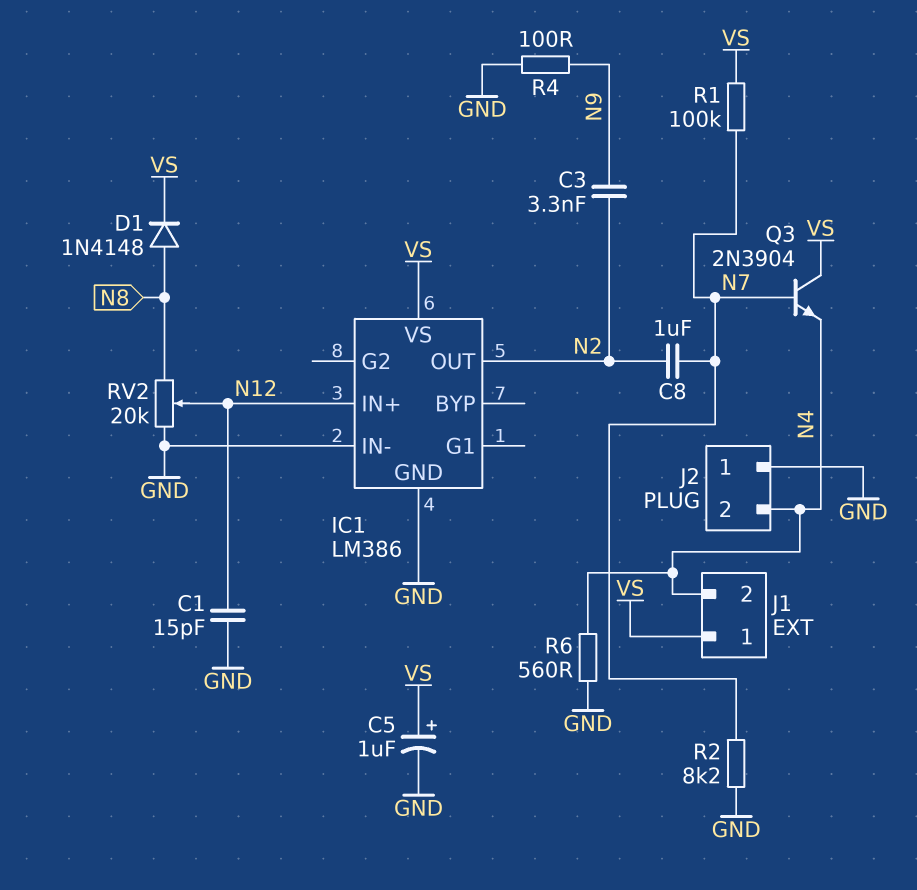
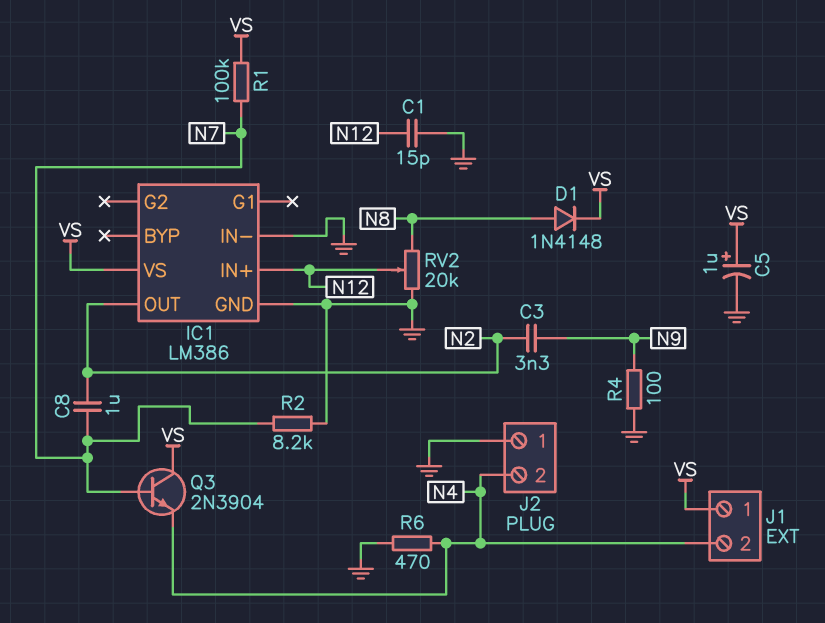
R6: 560 (GND, N4) -> 470 (GND, N4)

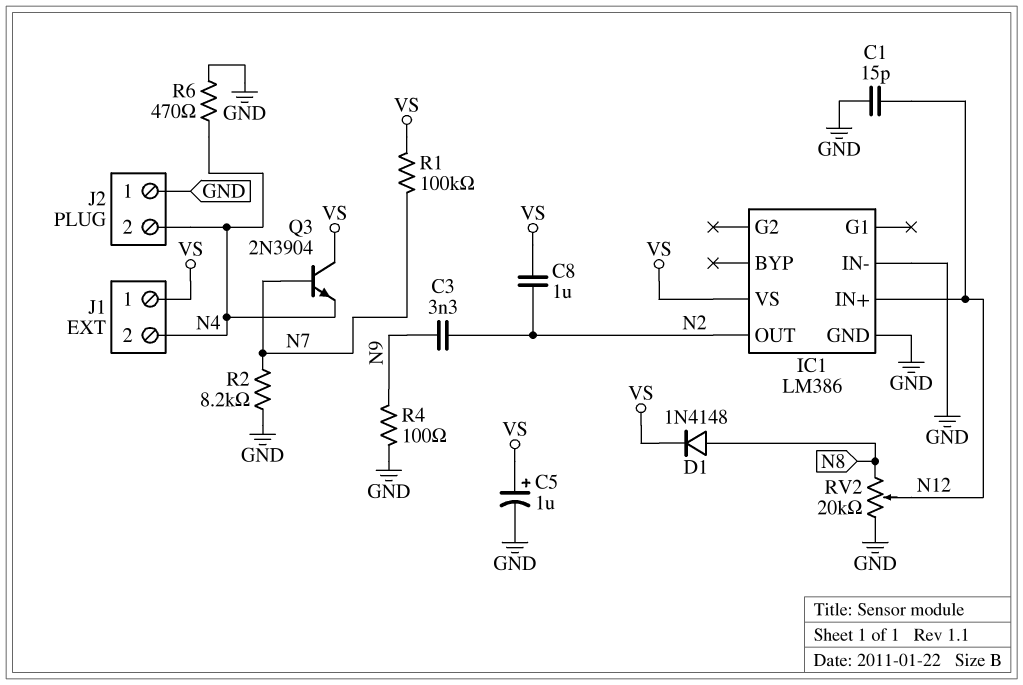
C8: 1uF (N2, N7) -> 1uF (N2, VS)

